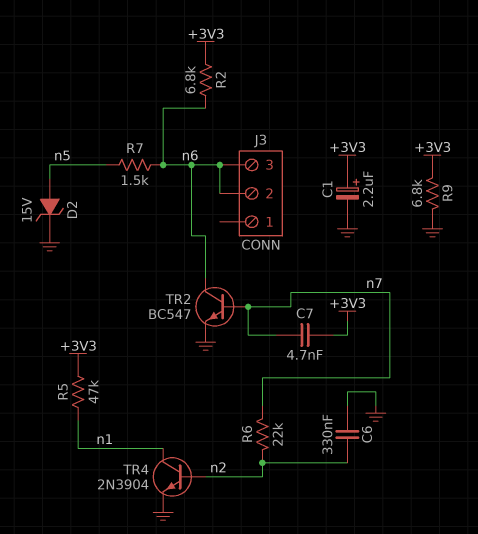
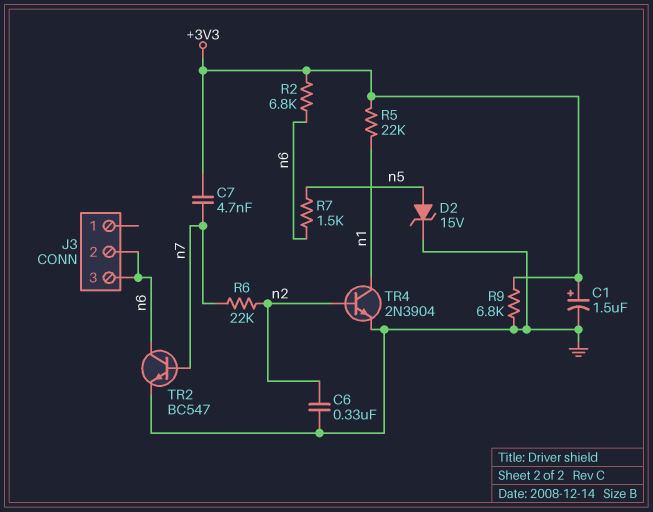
C1: 2.2uF (plus +3V3, minus GND) -> 1.5uF (plus +3V3, minus GND)
R5: 47k (+3V3, n1) -> 22k (+3V3, n1)

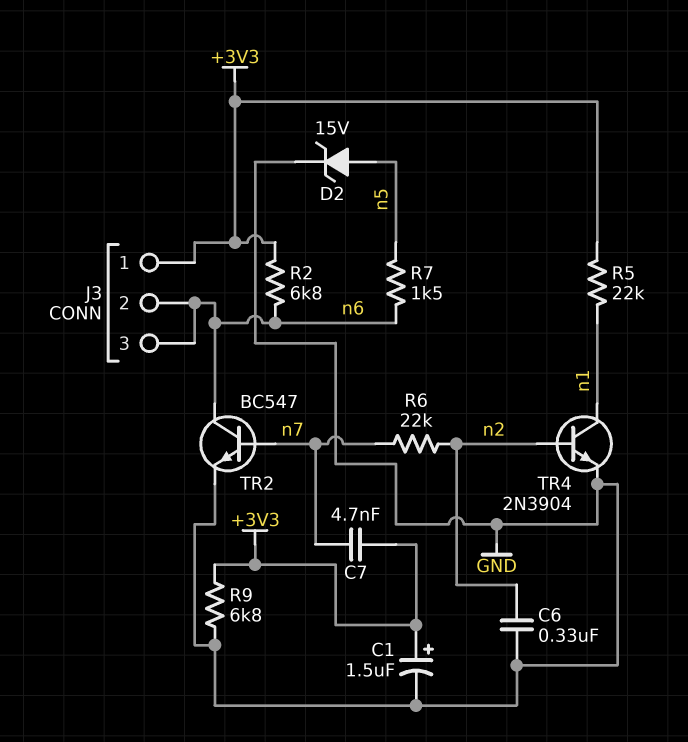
J3 pin 1: none -> +3V3

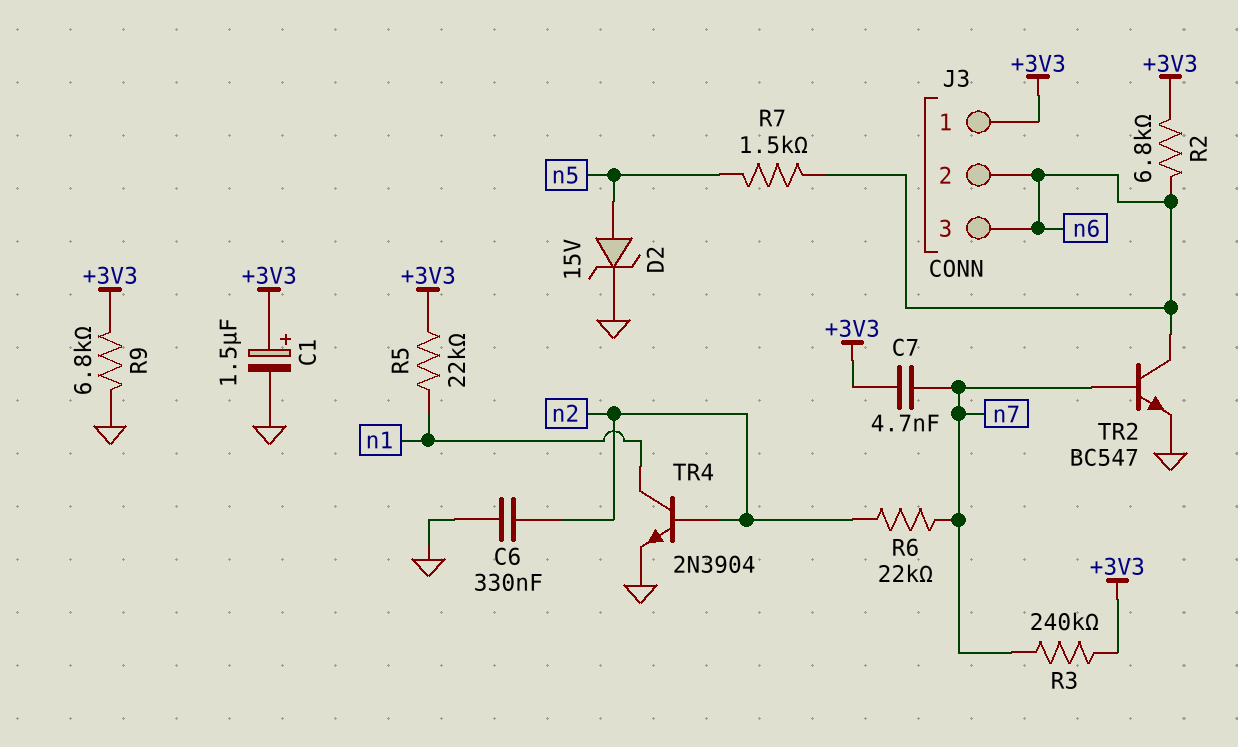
R3: none -> 240k (+3V3, n7)

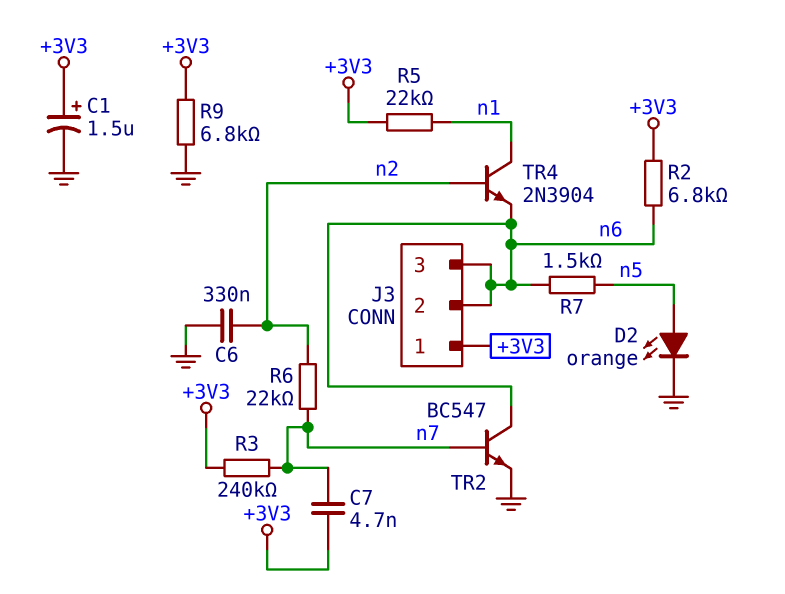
D2: zener 15V (A n5, K GND) -> LED orange (A n5, K GND)
TR4: NPN 2N3904 (B n2, C n1, E GND) -> NPN 2N3904 (B n2, C n1, E n6)

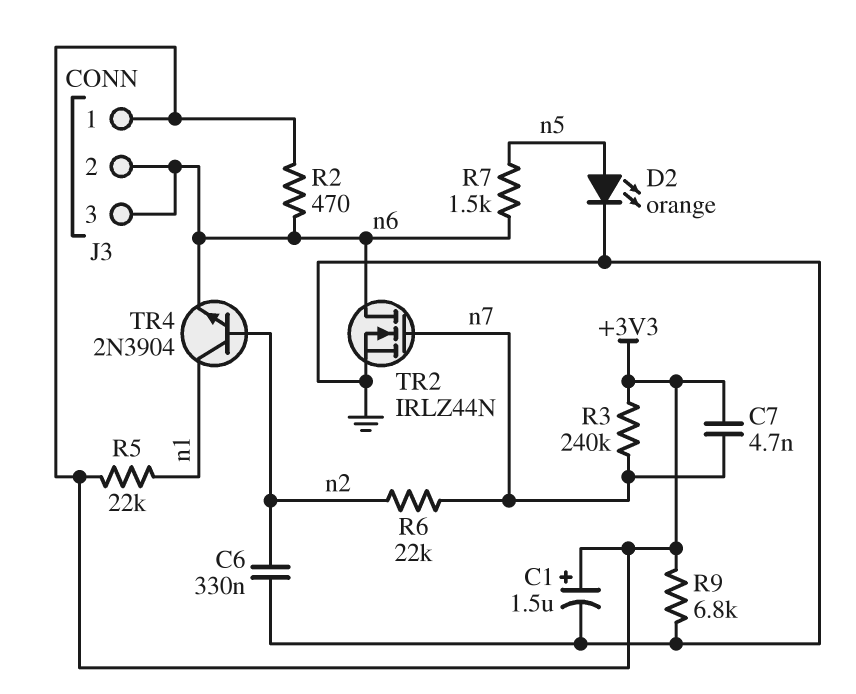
R2: 6.8k (+3V3, n6) -> 470 (+3V3, n6)
TR2: NPN BC547 (B n7, C n6, E GND) -> NMOS IRLZ44N (G n7, D n6, S GND)

